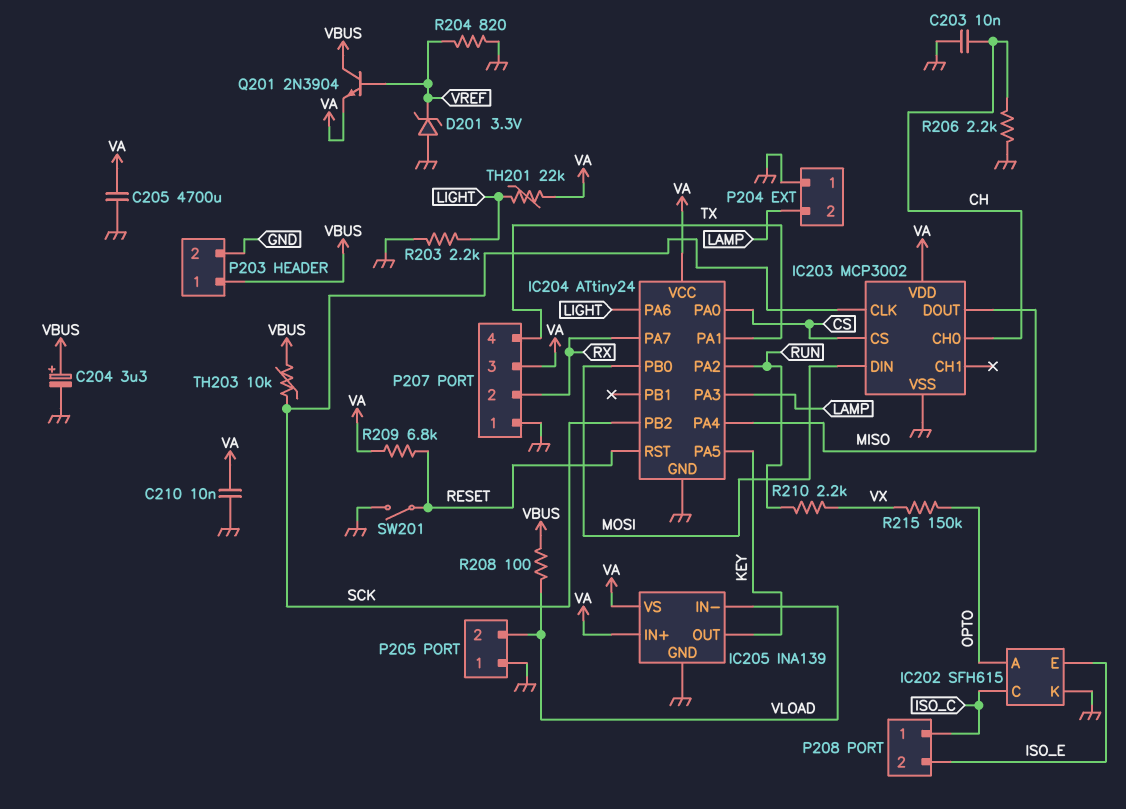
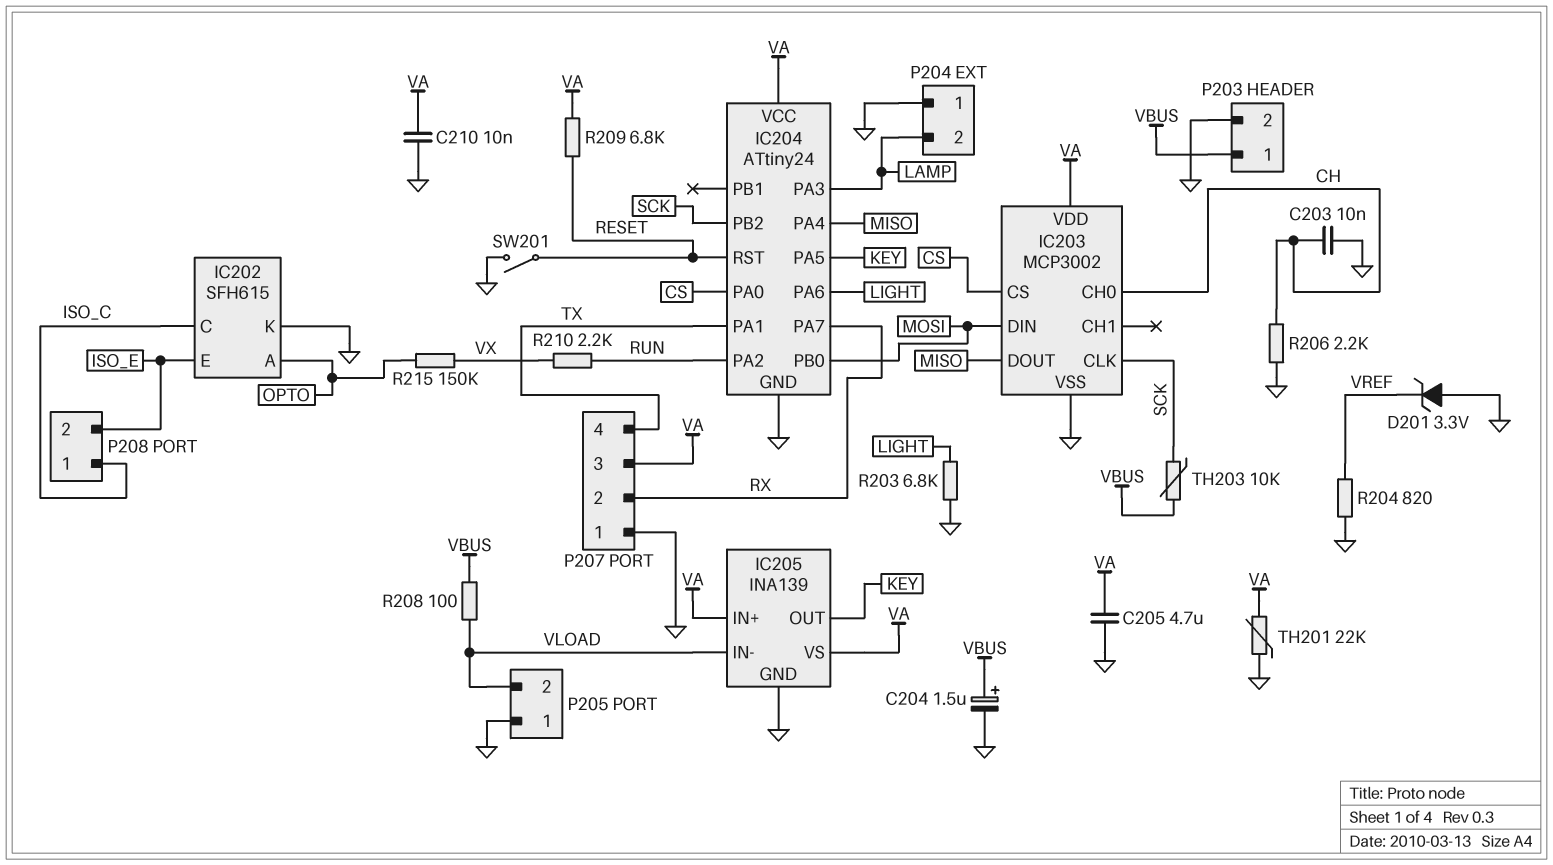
C204: 3.3uF (plus VBUS, minus GND) -> 1.5uF (plus VBUS, minus GND)
C205: 4700uF (GND, VA) -> 4.7uF (GND, VA)
Q201: NPN 2N3904 (B VREF, C VBUS, E VA) -> none
R203: 2.2k (GND, LIGHT) -> 6.8k (GND, LIGHT)
TH201: 22k (LIGHT, VA) -> 22k (GND, VA)

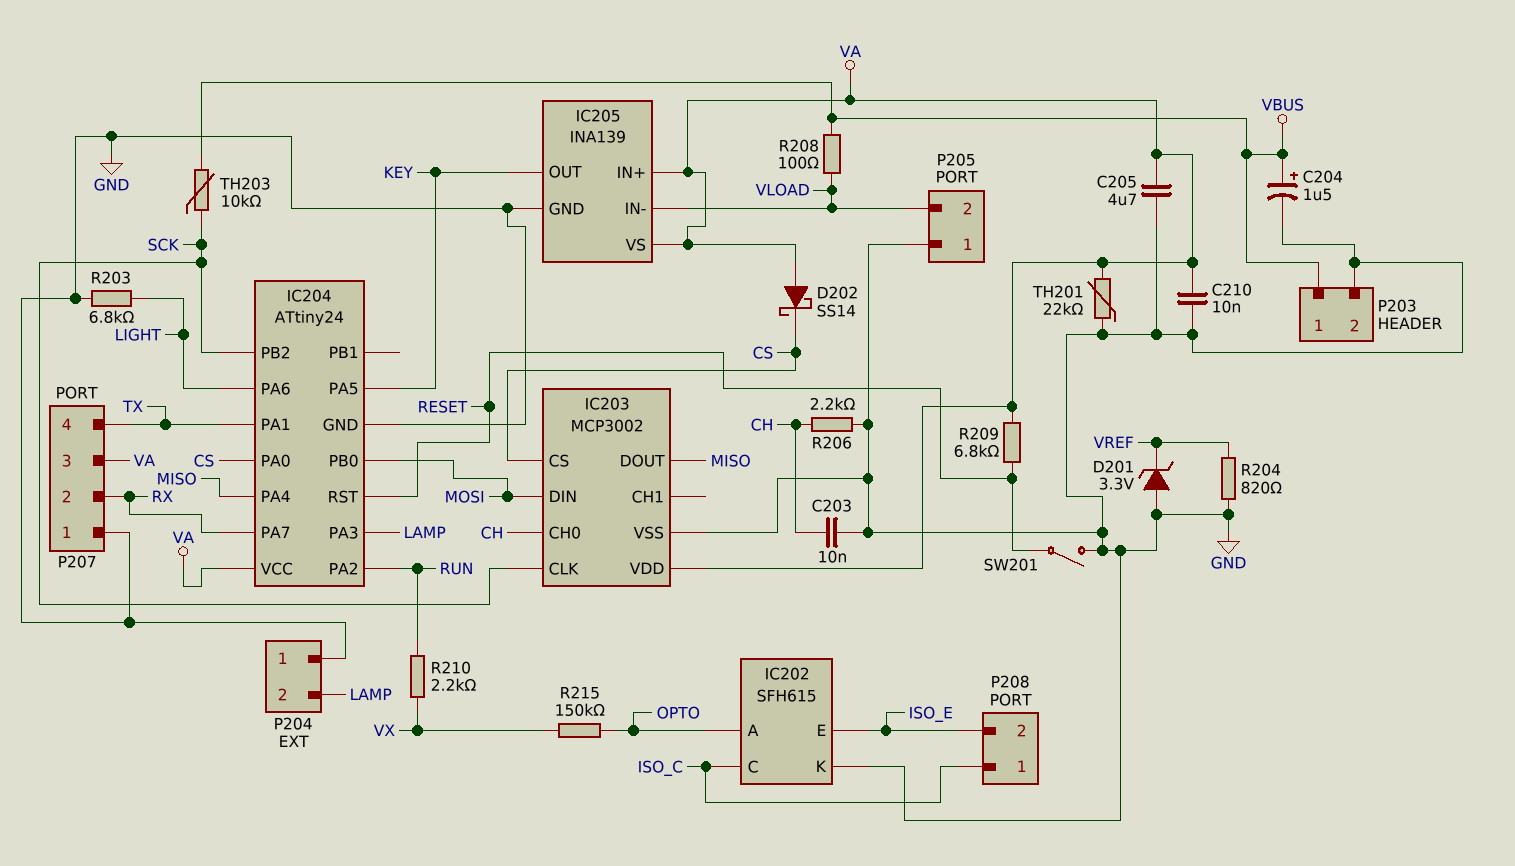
D202: none -> schottky SS14 (A VA, K CS)

